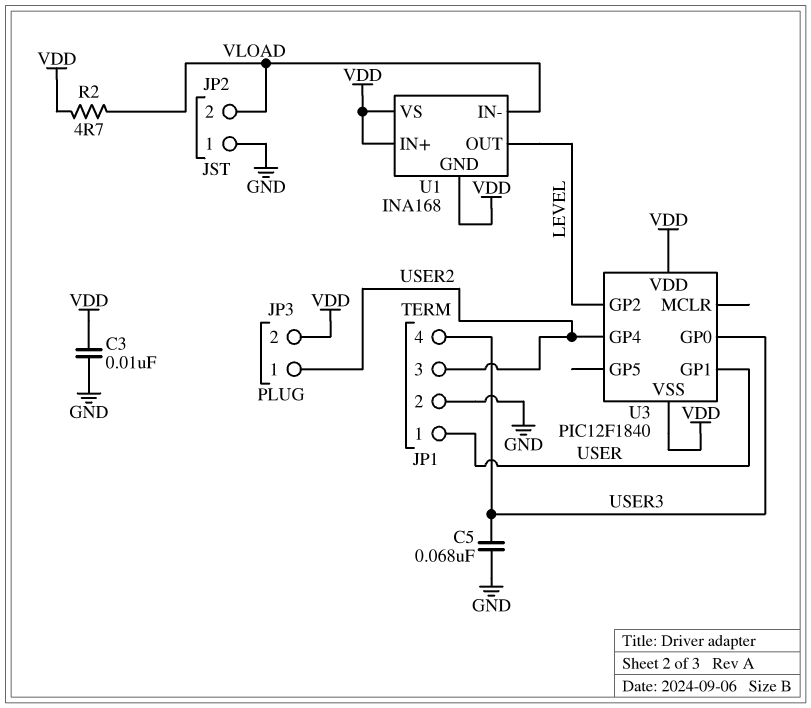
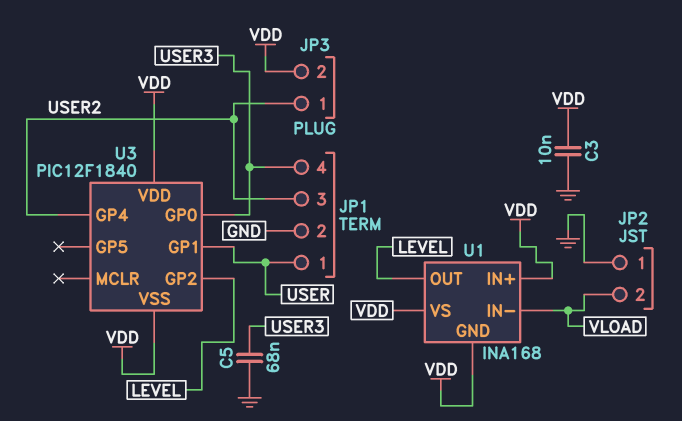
R2: 4.7 (VDD, VLOAD) -> none

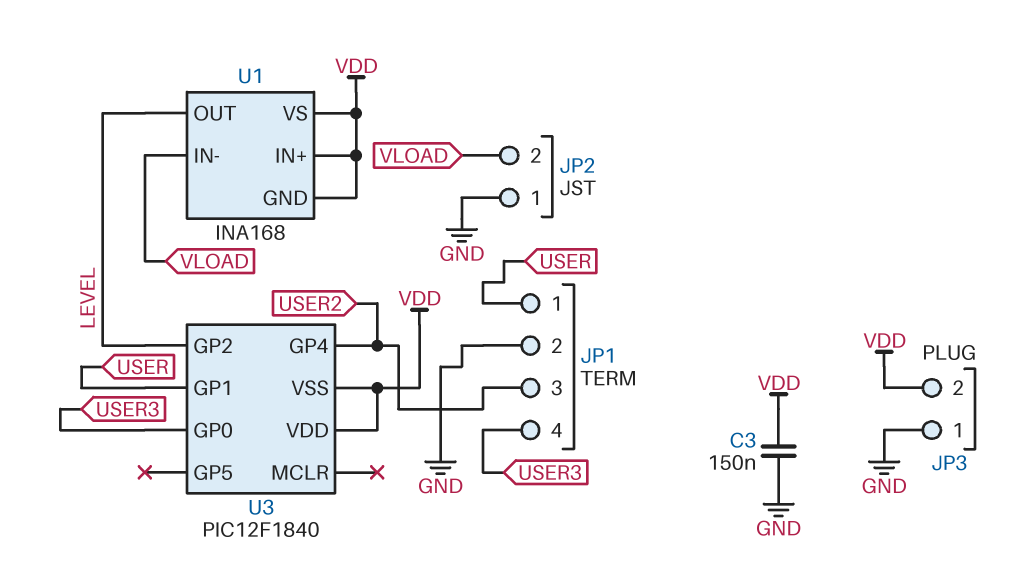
C3: 10nF (GND, VDD) -> 150nF (GND, VDD)
C5: 68nF (GND, USER3) -> none
JP3 pin 1: USER2 -> GND

